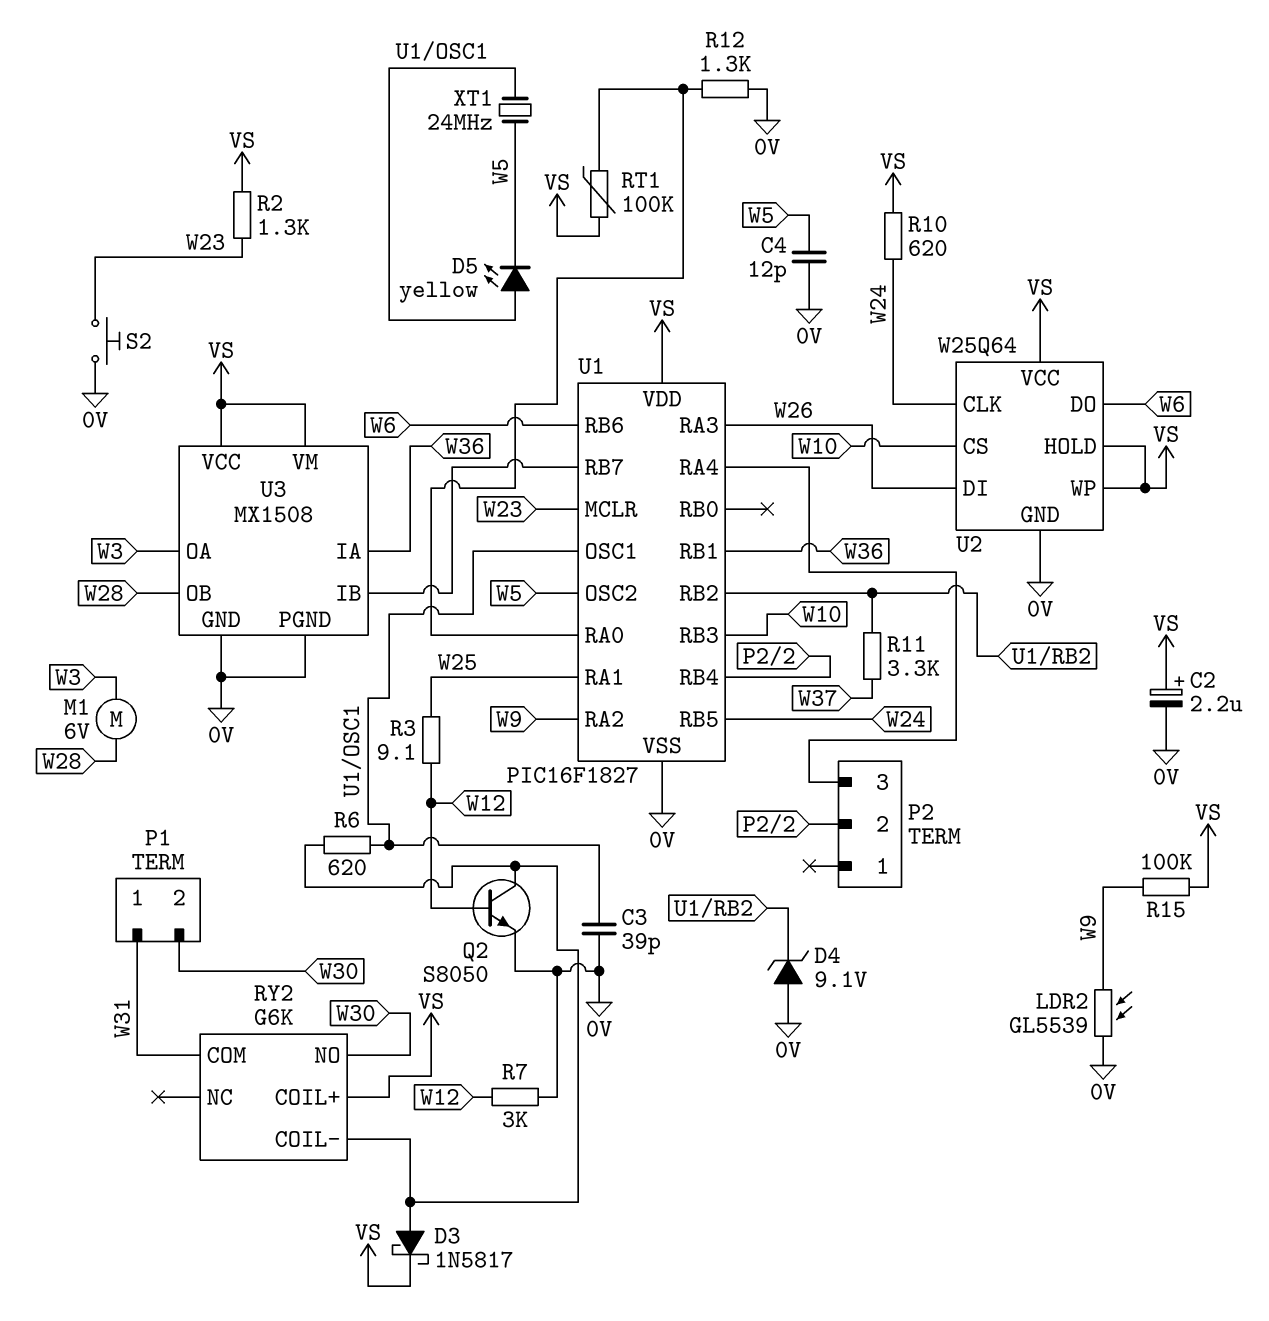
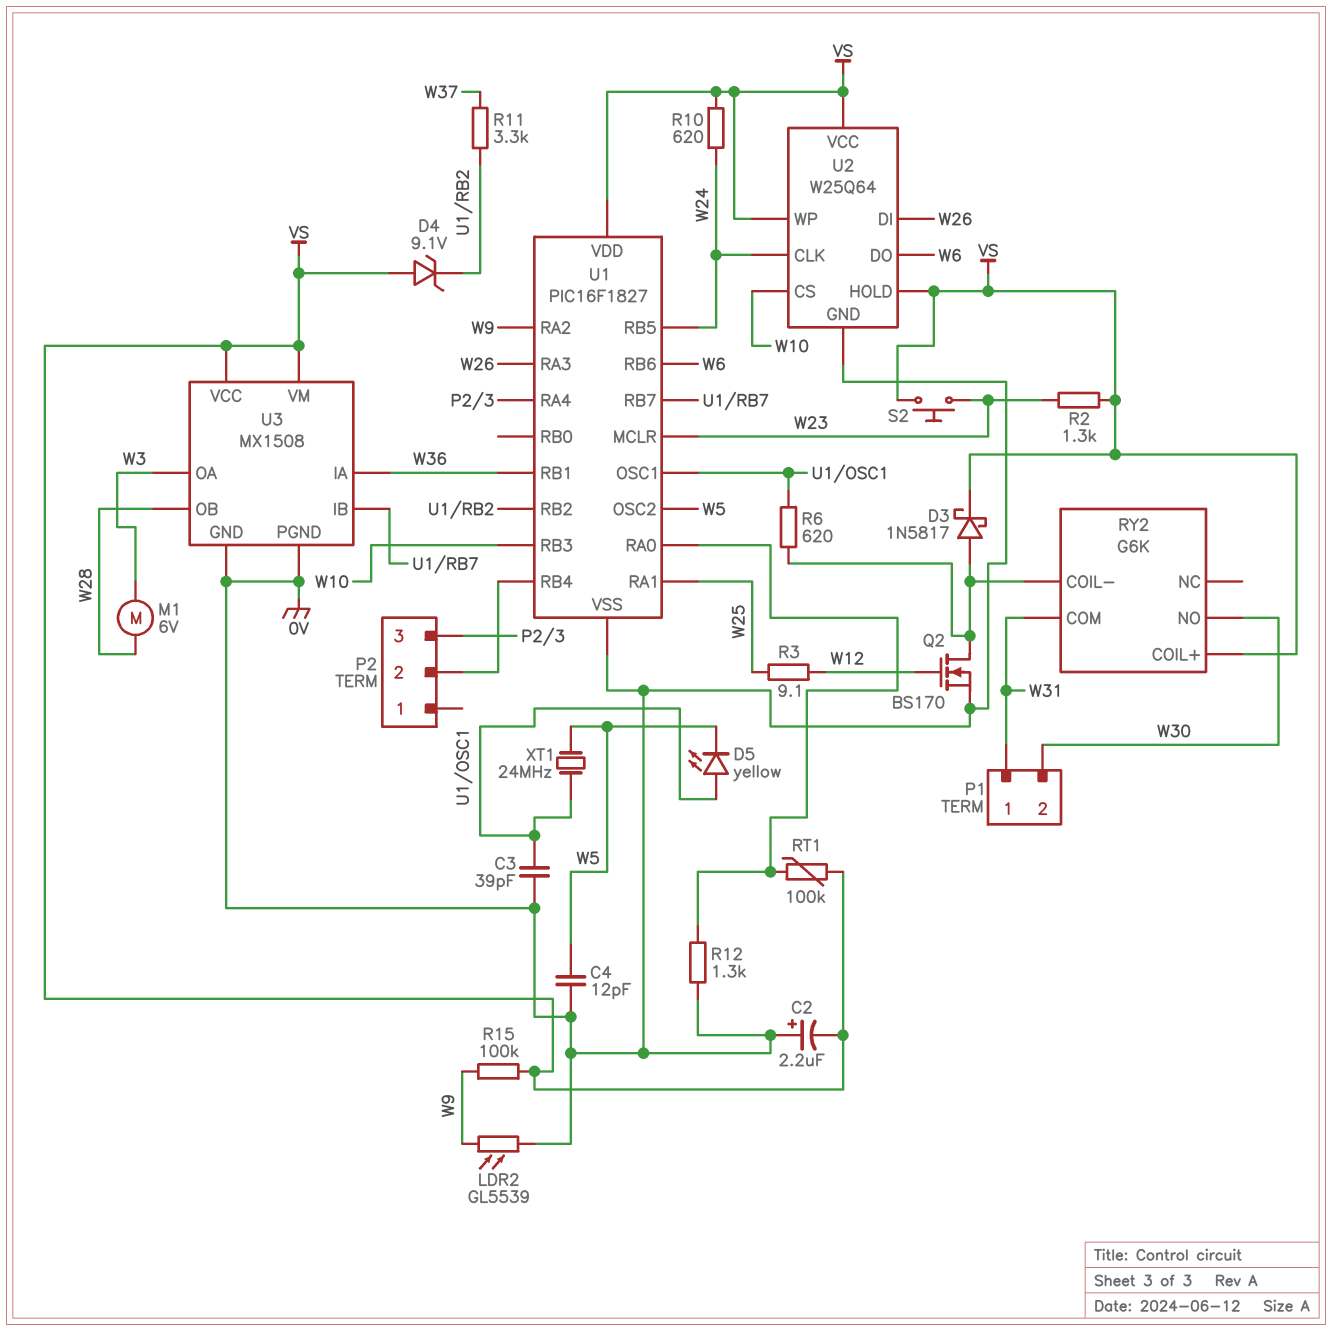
C2: 2.2uF (plus VS, minus 0V) -> 2.2uF (plus 0V, minus VS)
D4: zener 9.1V (A 0V, K U1/RB2) -> zener 9.1V (A VS, K U1/RB2)
Q2: NPN S8050 (B W12, C RY2/COIL-, E 0V) -> NMOS BS170 (G W12, D RY2/COIL-, S 0V)
R7: 3k (0V, W12) -> none
S2: button (0V, W23) -> button (VS, W23)

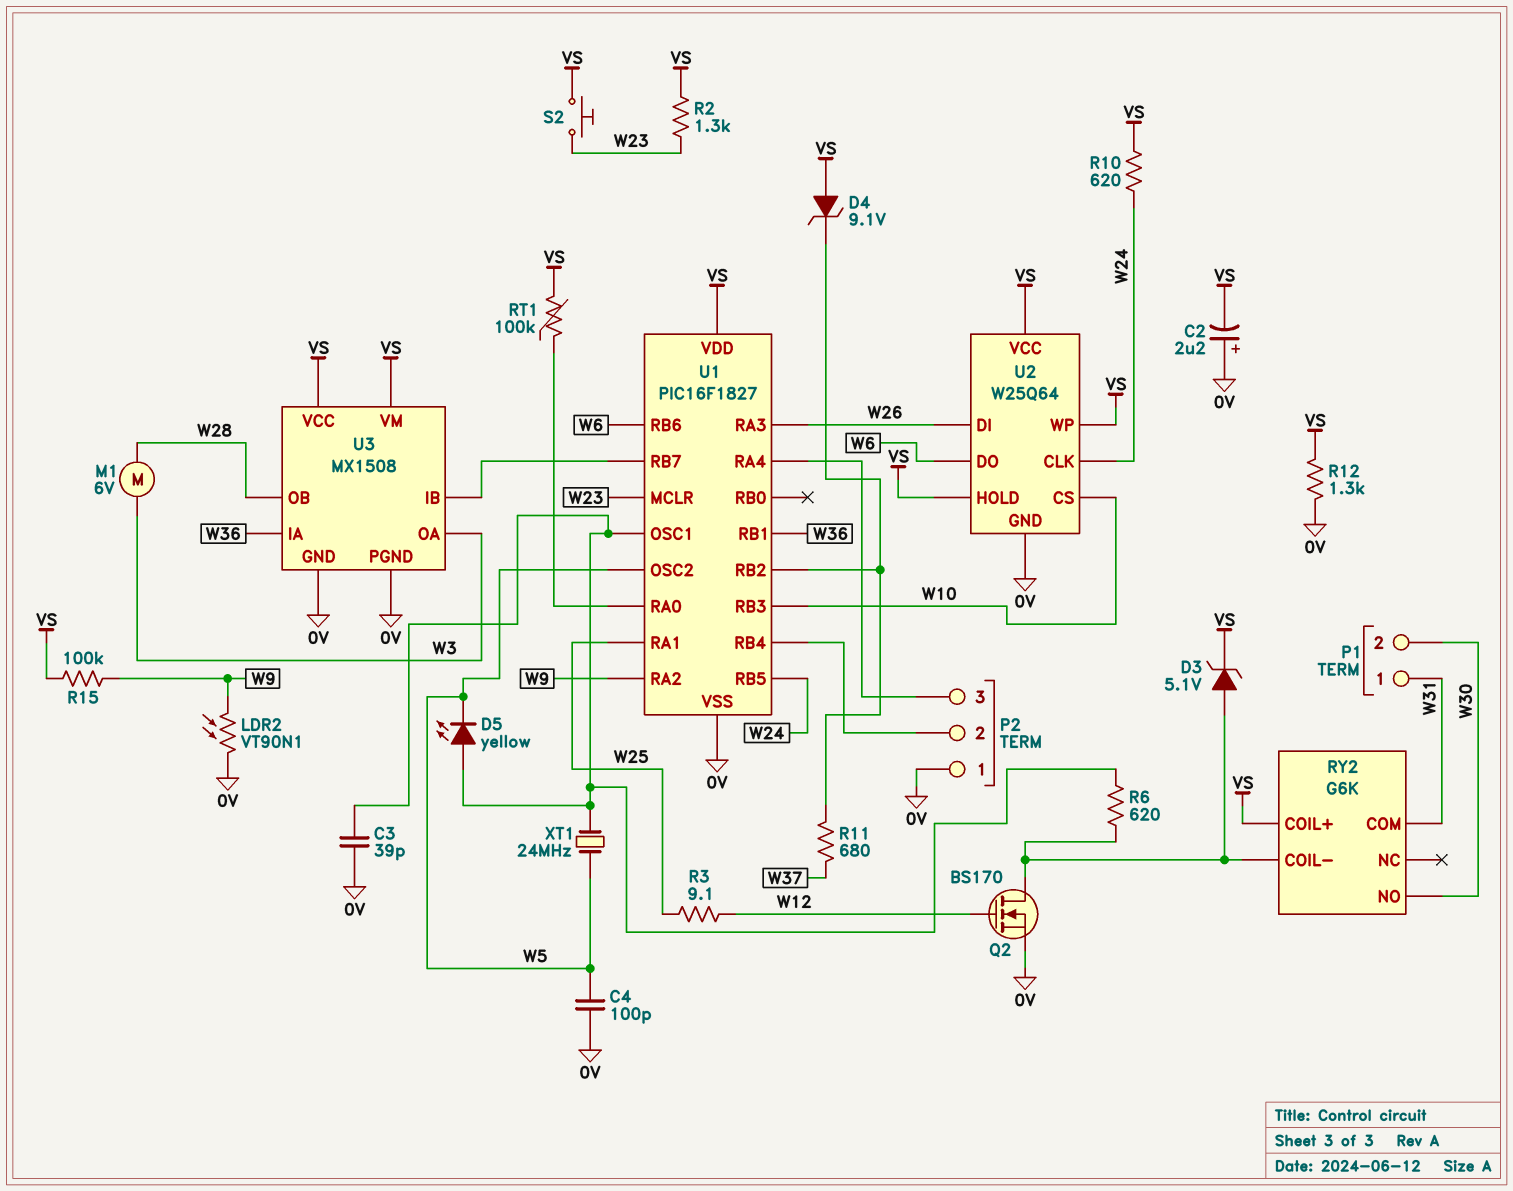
C4: 12pF (0V, W5) -> 100pF (0V, W5)
D3: schottky 1N5817 (A RY2/COIL-, K VS) -> zener 5.1V (A RY2/COIL-, K VS)
LDR2: GL5539 (0V, W9) -> VT90N1 (0V, W9)
P2 pin 1: none -> 0V
R11: 3.3k (U1/RB2, W37) -> 680 (U1/RB2, W37)
R12: 1.3k (0V, U1/RA0) -> 1.3k (0V, VS)

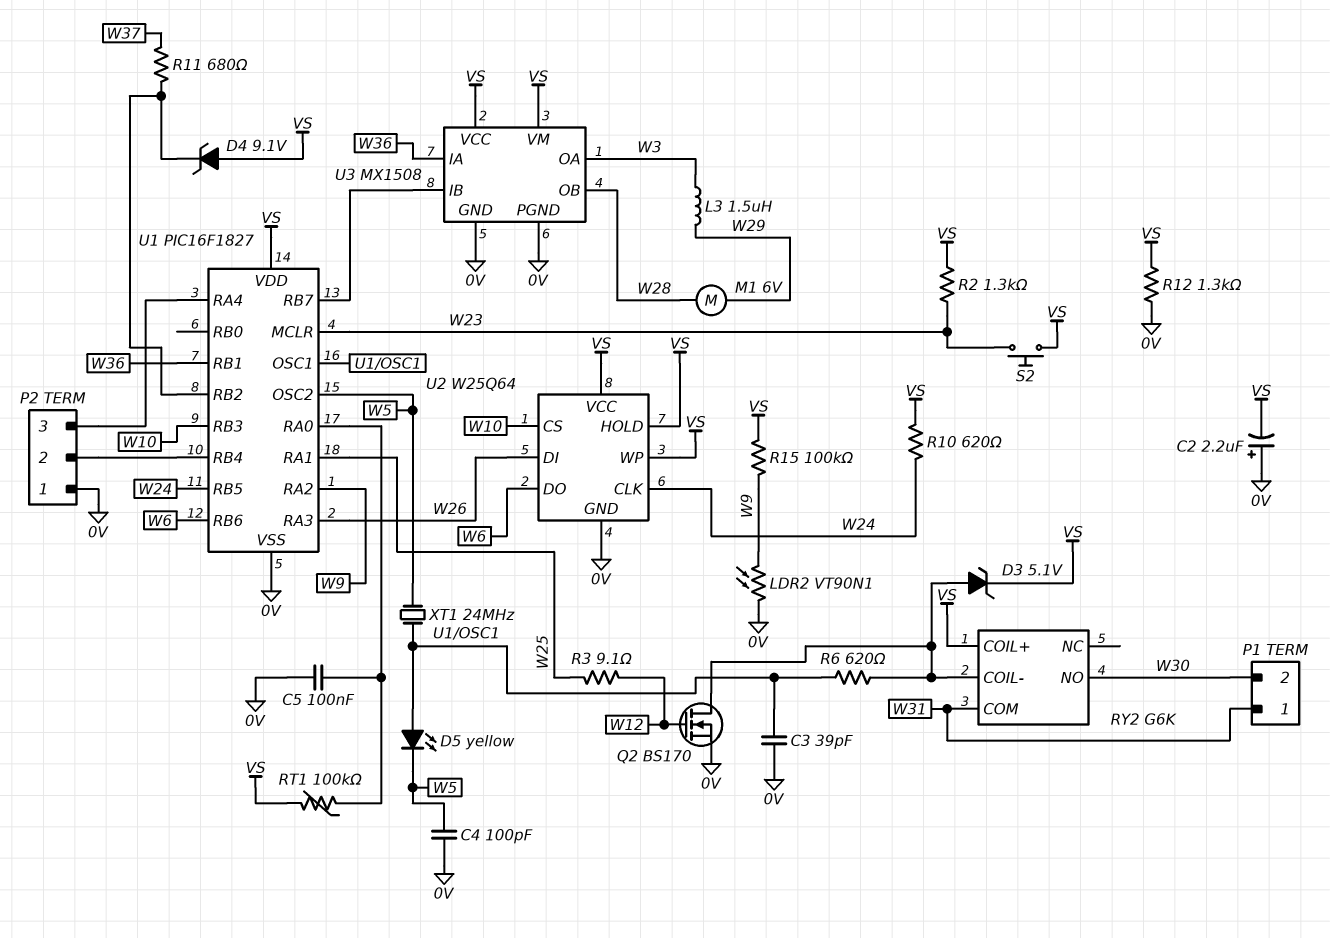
C5: none -> 100nF (0V, U1/RA0)
L3: none -> 1.5uH (W3, W29)
M1: motor 6V (W3, W28) -> motor 6V (W28, W29)

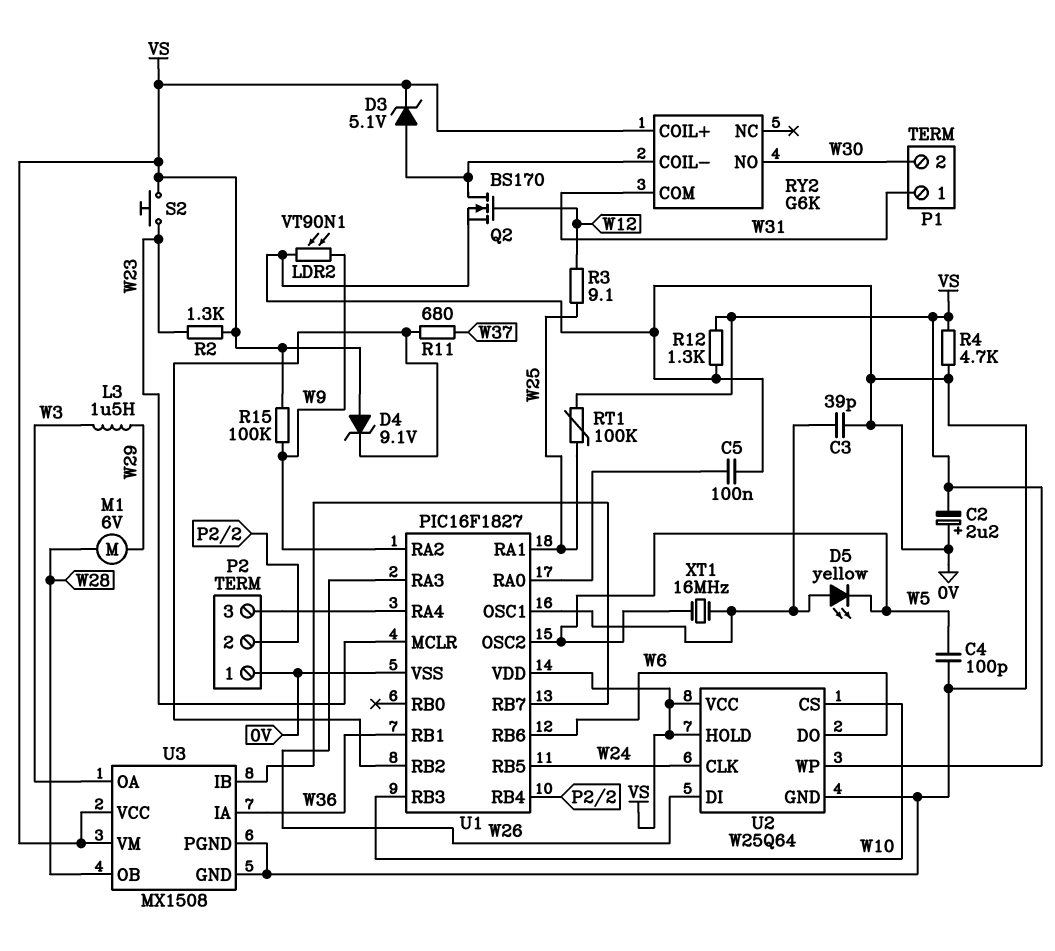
R4: none -> 4.7k (0V, VS)
R6: 620 (RY2/COIL-, U1/OSC1) -> none
R10: 620 (VS, W24) -> none
RT1: 100k (U1/RA0, VS) -> 100k (VS, W25)
XT1: 24MHz (U1/OSC1, W5) -> 16MHz (U1/OSC1, W5)

